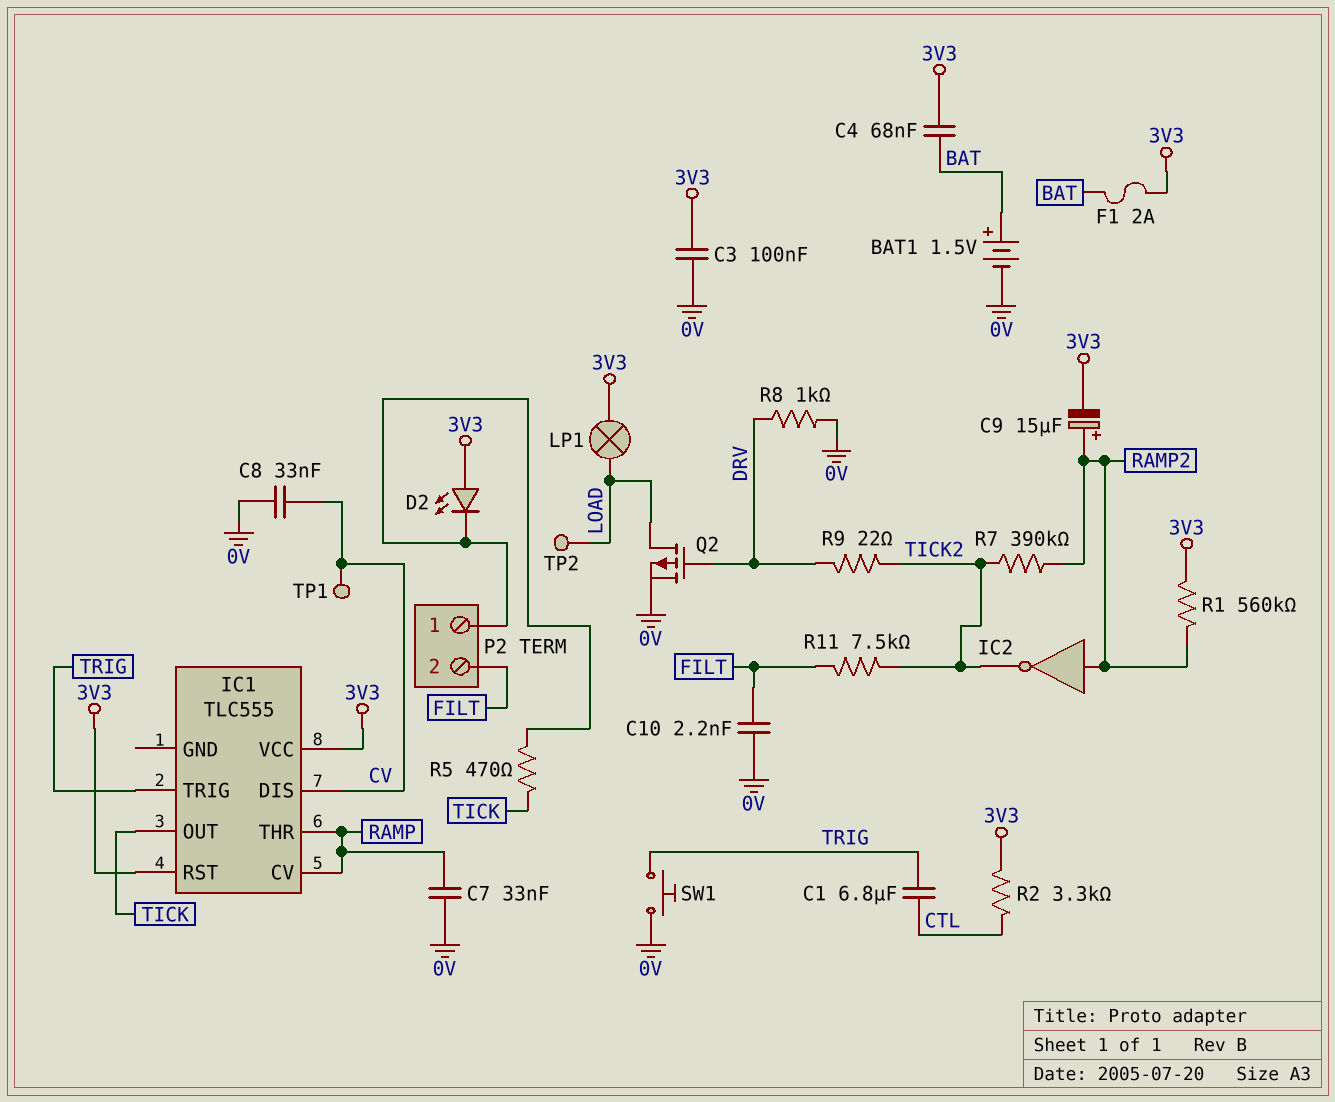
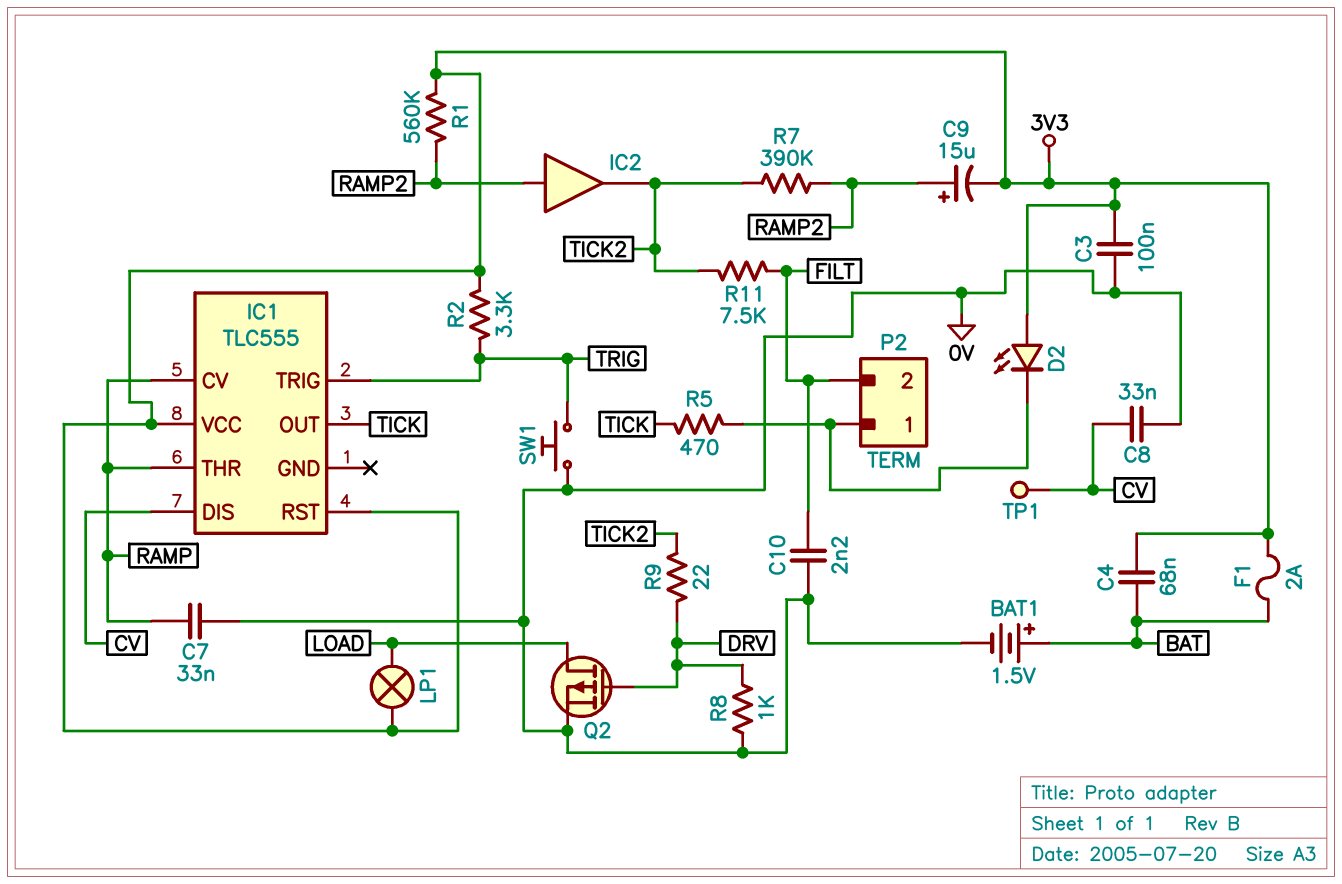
C1: 6.8uF (CTL, TRIG) -> none
IC2: NOT (in RAMP2, out TICK2) -> buffer (in RAMP2, out TICK2)
R2: 3.3k (3V3, CTL) -> 3.3k (3V3, TRIG)
TP2: test point (LOAD) -> none

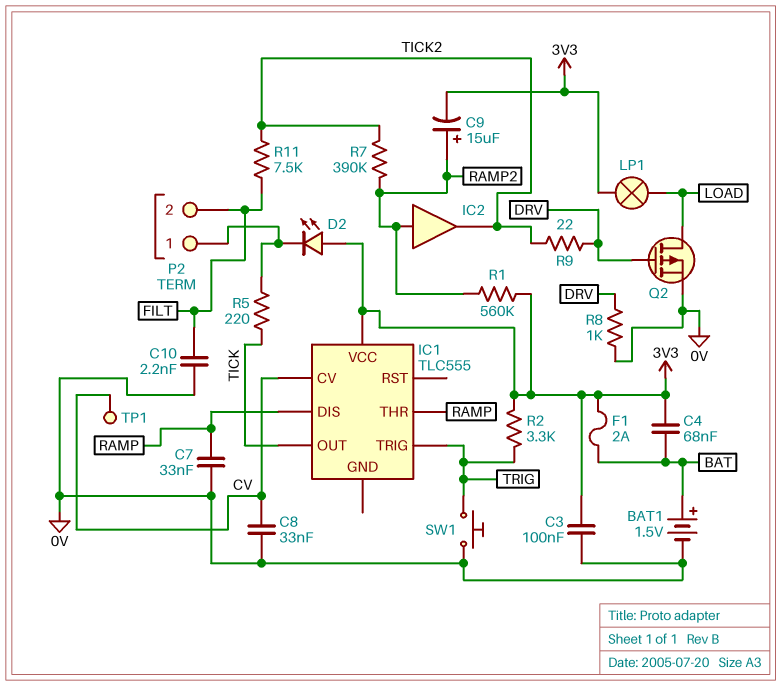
IC1 pin CV: RAMP -> CV
IC1 pin DIS: CV -> RAMP
IC1 pin RST: 3V3 -> none
R5: 470 (P2/1, TICK) -> 220 (P2/1, TICK)

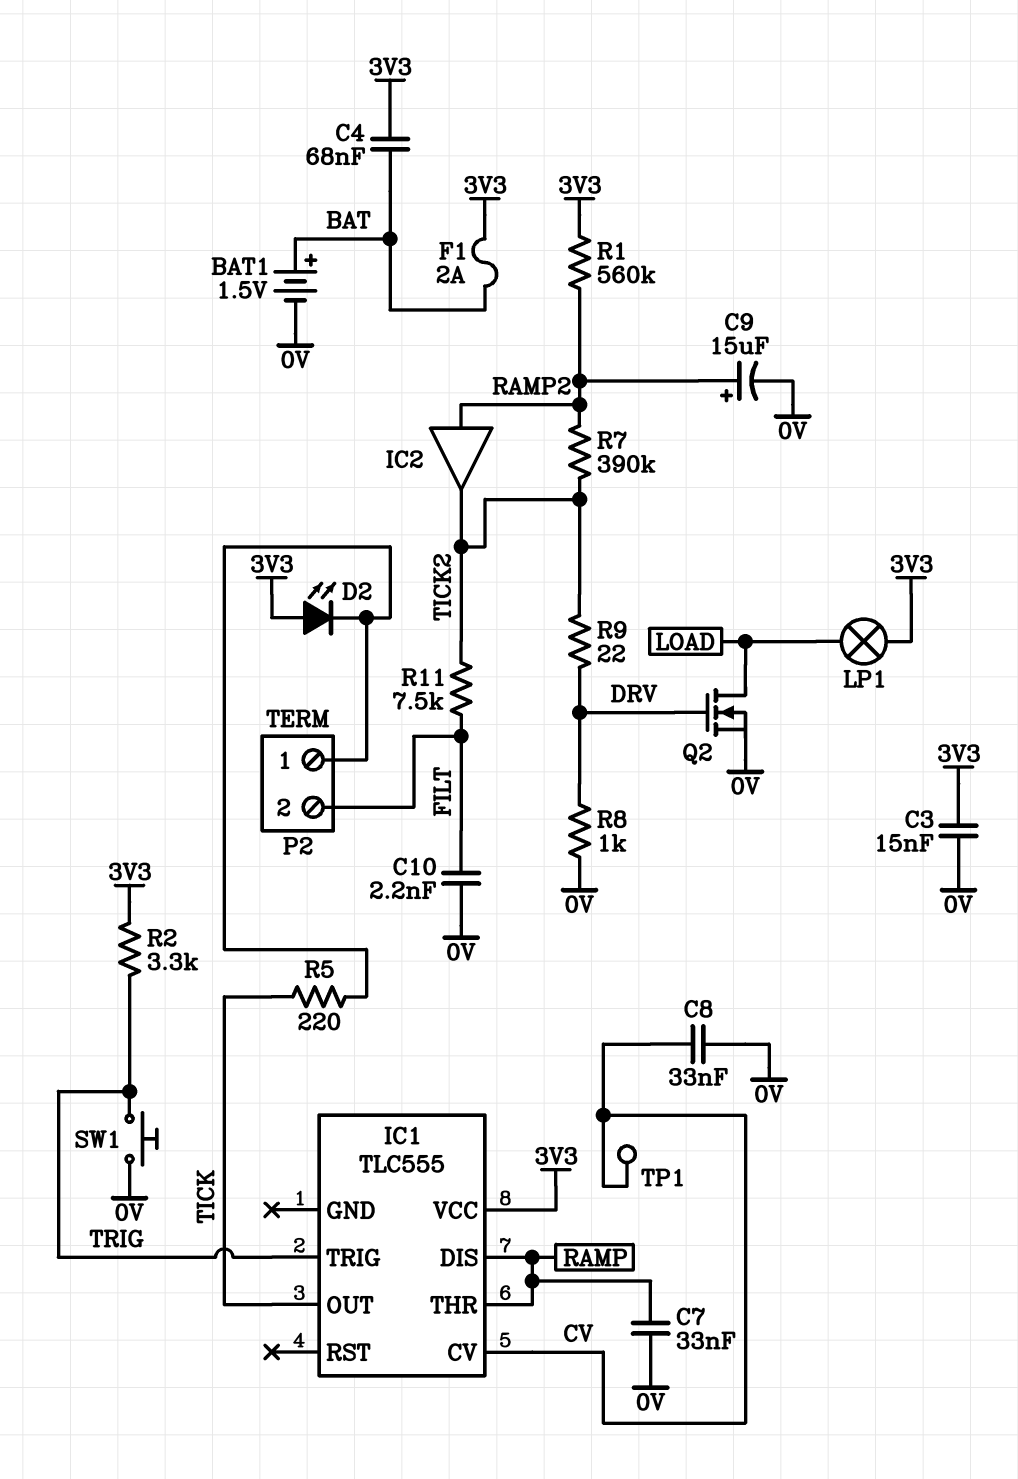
C3: 100nF (0V, 3V3) -> 15nF (0V, 3V3)
C9: 15uF (plus RAMP2, minus 3V3) -> 15uF (plus RAMP2, minus 0V)
Q2: PMOS (G DRV, D LOAD, S 0V) -> NMOS (G DRV, D LOAD, S 0V)

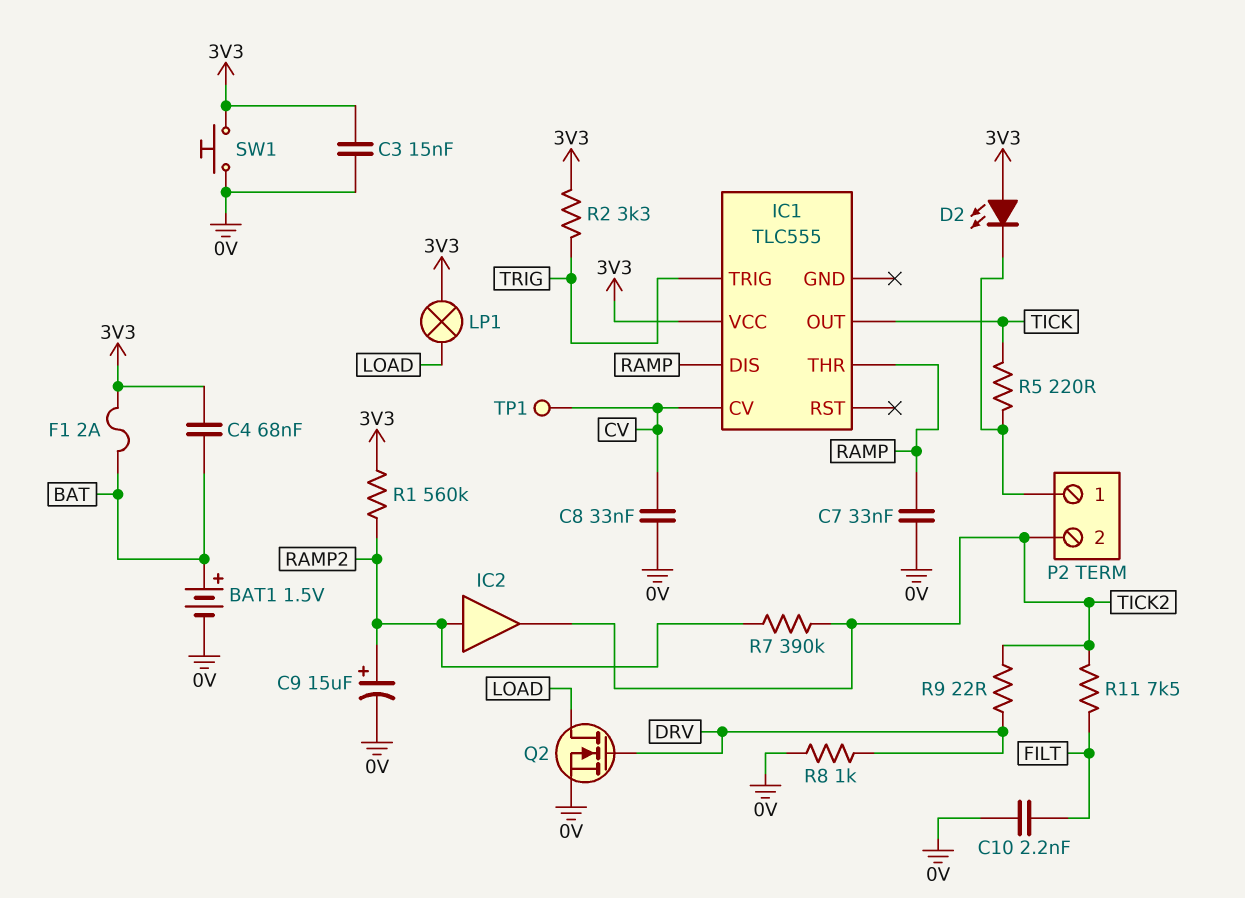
P2 pin 2: FILT -> TICK2
SW1: button (0V, TRIG) -> button (0V, 3V3)

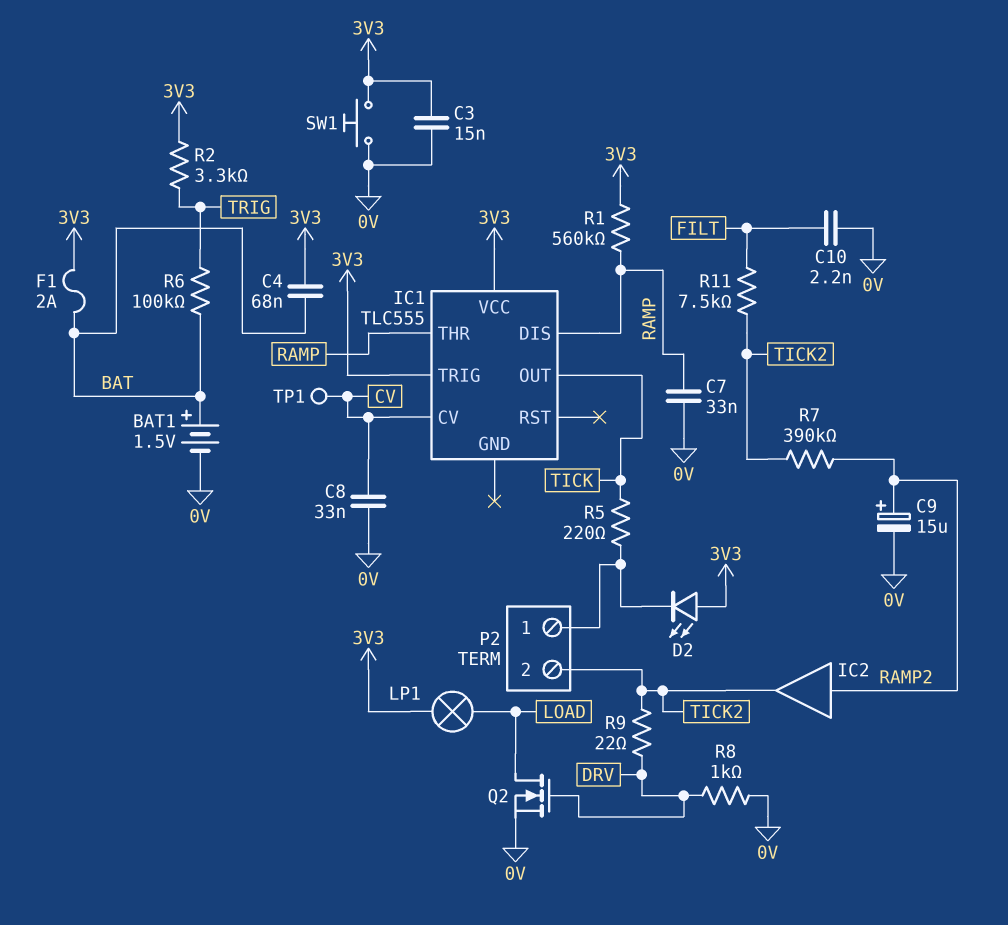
IC1 pin TRIG: TRIG -> 3V3
R1: 560k (3V3, RAMP2) -> 560k (3V3, RAMP)
R6: none -> 100k (BAT, TRIG)

